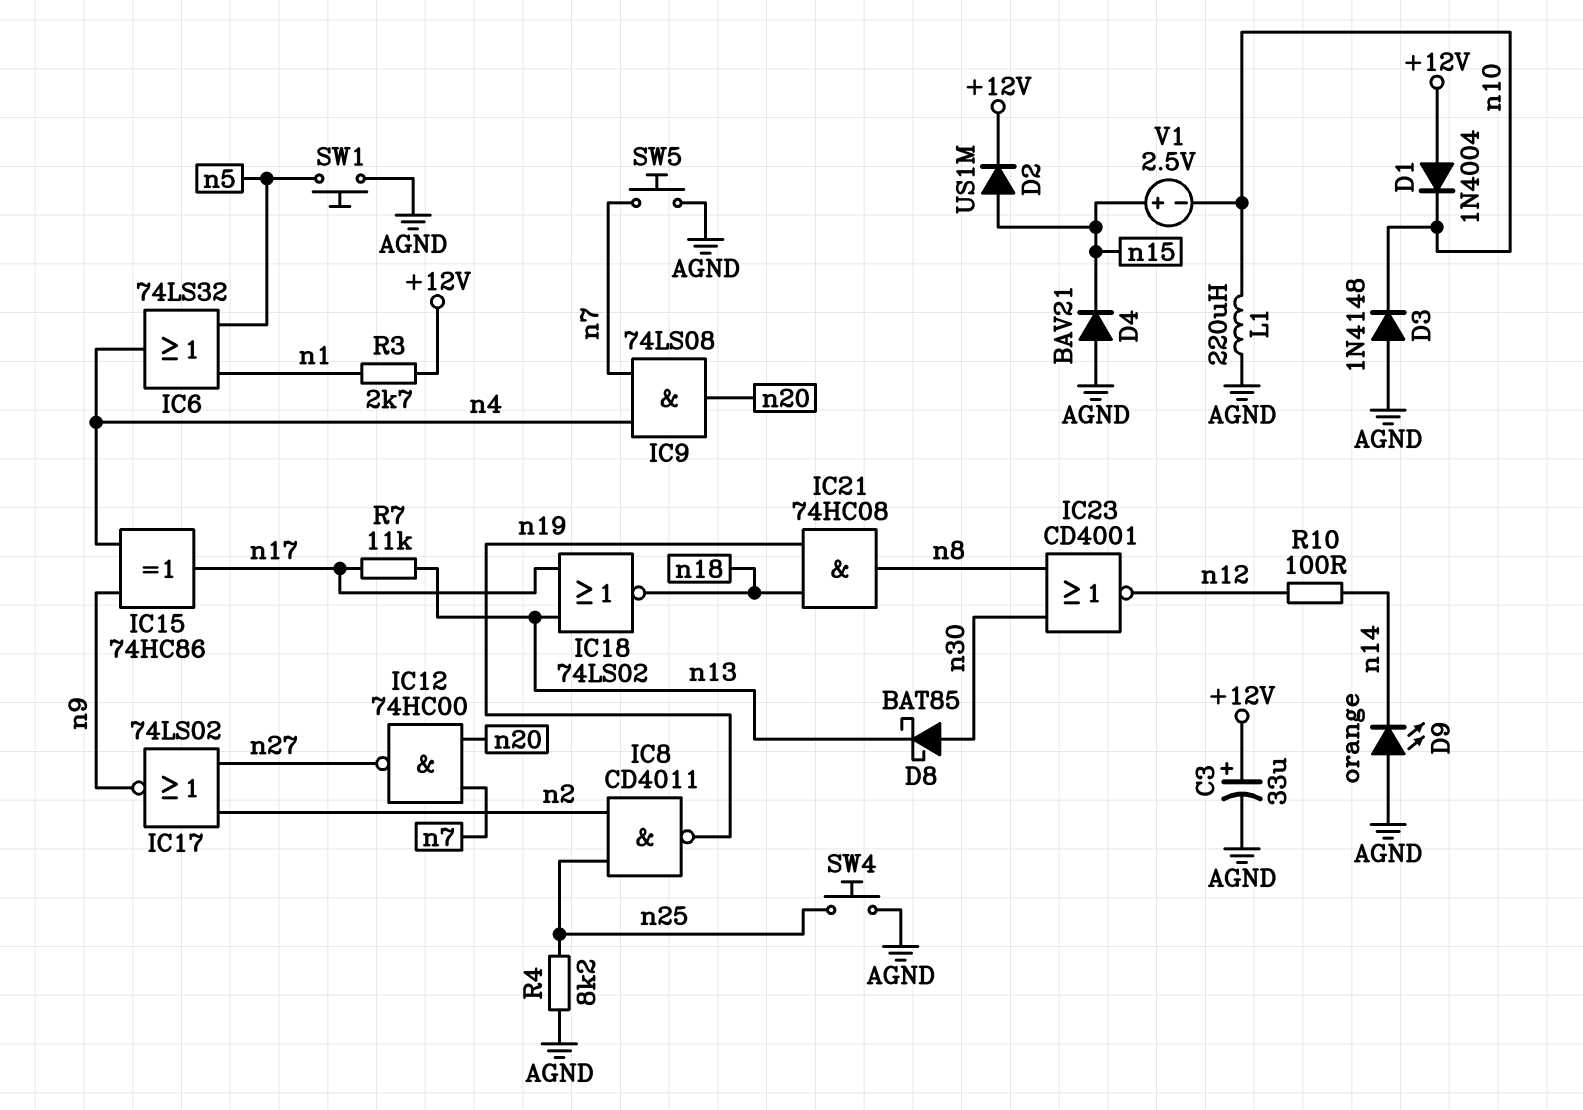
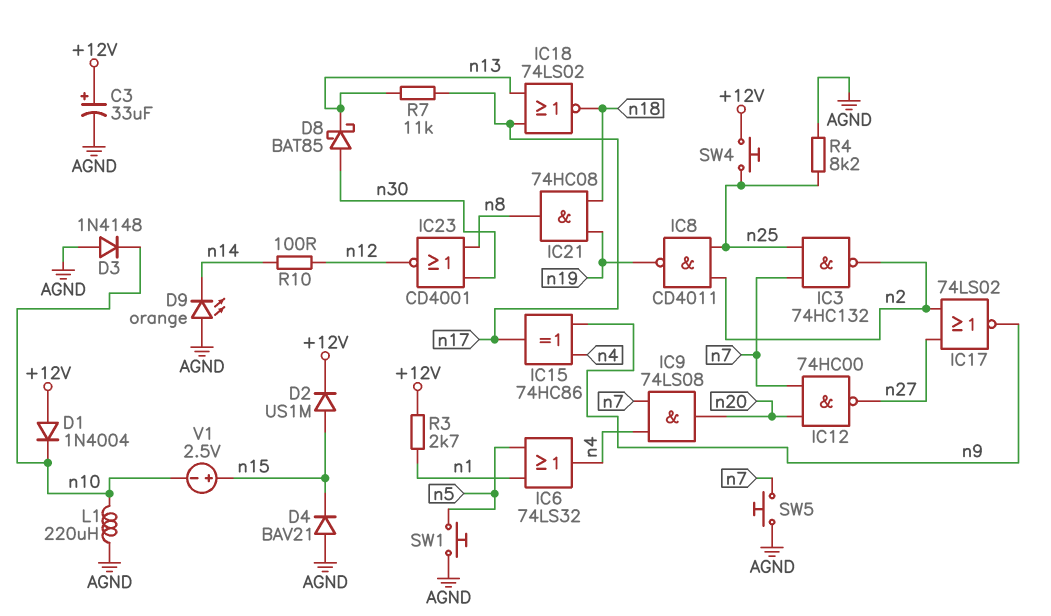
IC3: none -> NAND 74HC132 (in n7, in n25, out n2)
SW4: button (AGND, n25) -> button (+12V, n25)

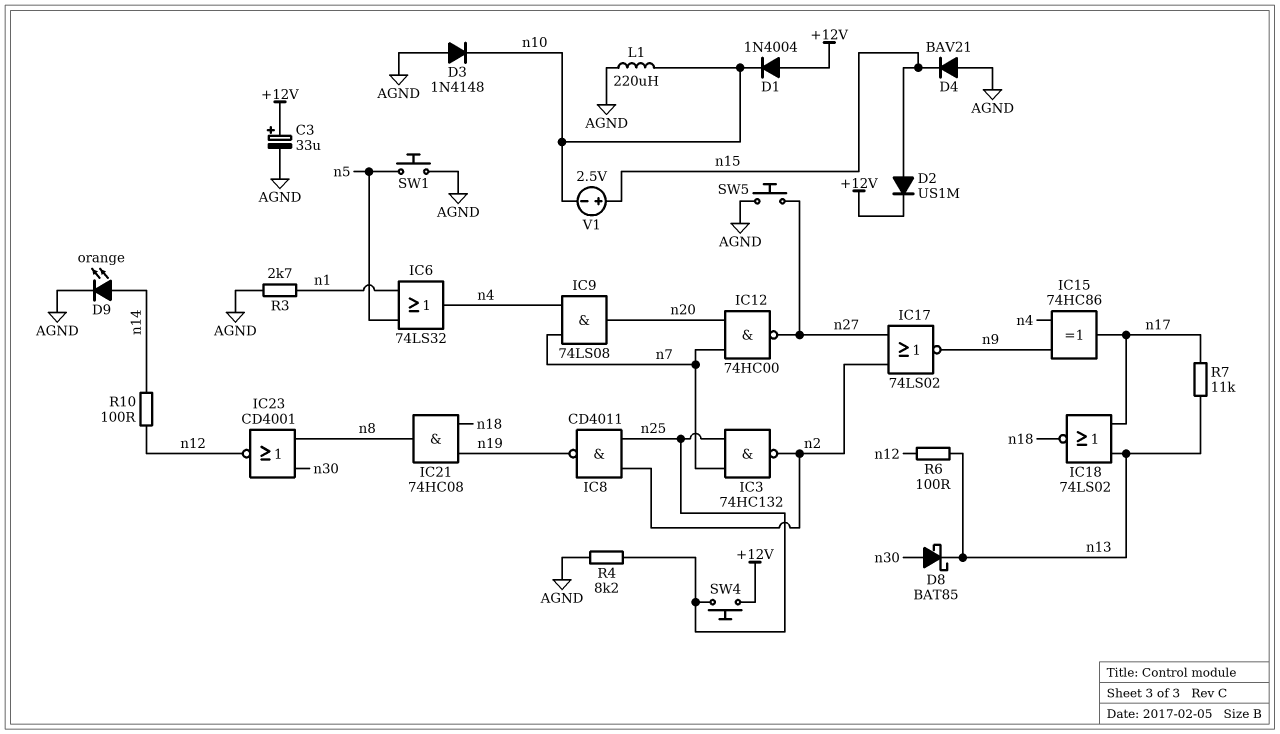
D9: LED orange (A AGND, K n14) -> LED orange (A n14, K AGND)
R3: 2.7k (+12V, n1) -> 2.7k (AGND, n1)
R6: none -> 100 (n12, n13)
SW5: button (AGND, n7) -> button (AGND, n27)

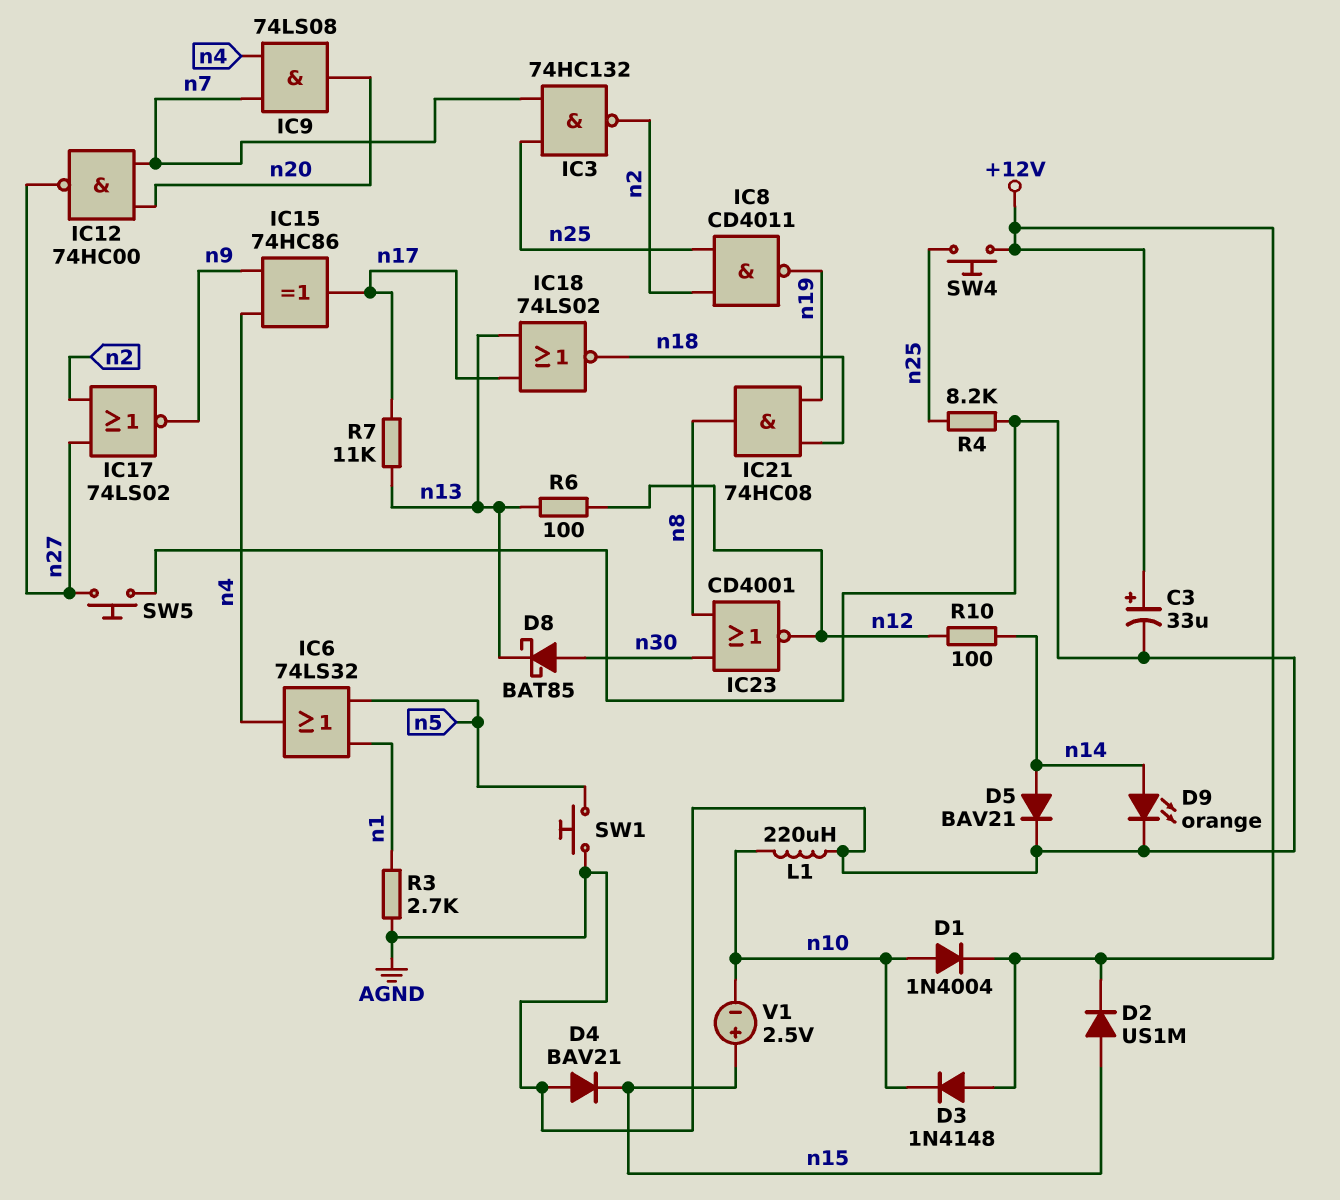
D1: diode 1N4004 (A +12V, K n10) -> diode 1N4004 (A n10, K +12V)
D3: diode 1N4148 (A AGND, K n10) -> diode 1N4148 (A +12V, K n10)
D5: none -> diode BAV21 (A n14, K AGND)

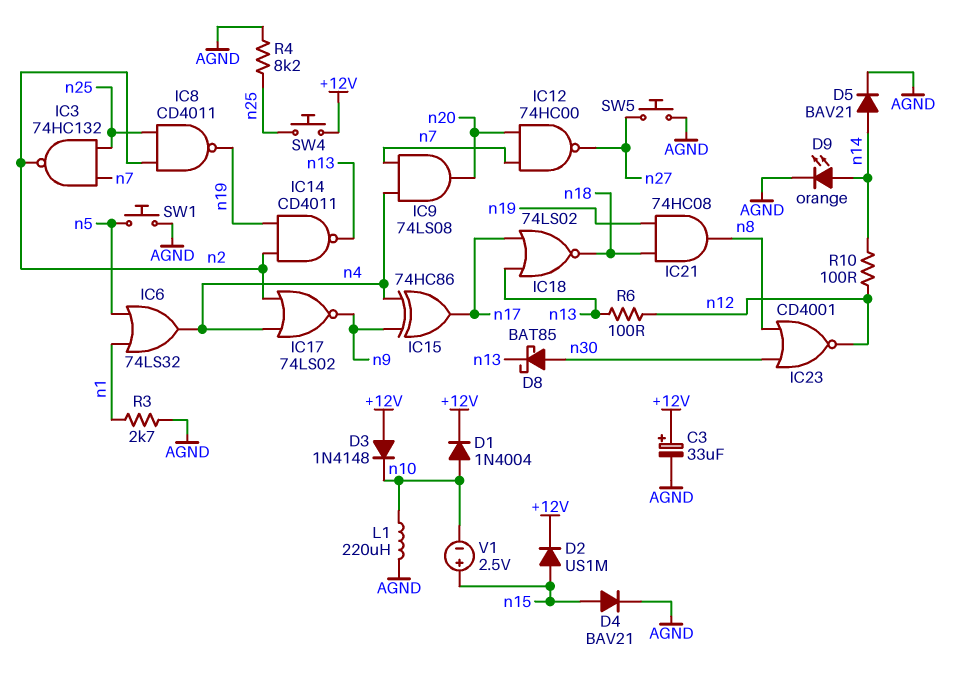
D4: diode BAV21 (A AGND, K n15) -> diode BAV21 (A n15, K AGND)
IC14: none -> NAND CD4011 (in n2, in n19, out n13)
IC17: NOR 74LS02 (in n2, in n27, out n9) -> NOR 74LS02 (in n2, in n4, out n9)
R7: 11k (n13, n17) -> none

